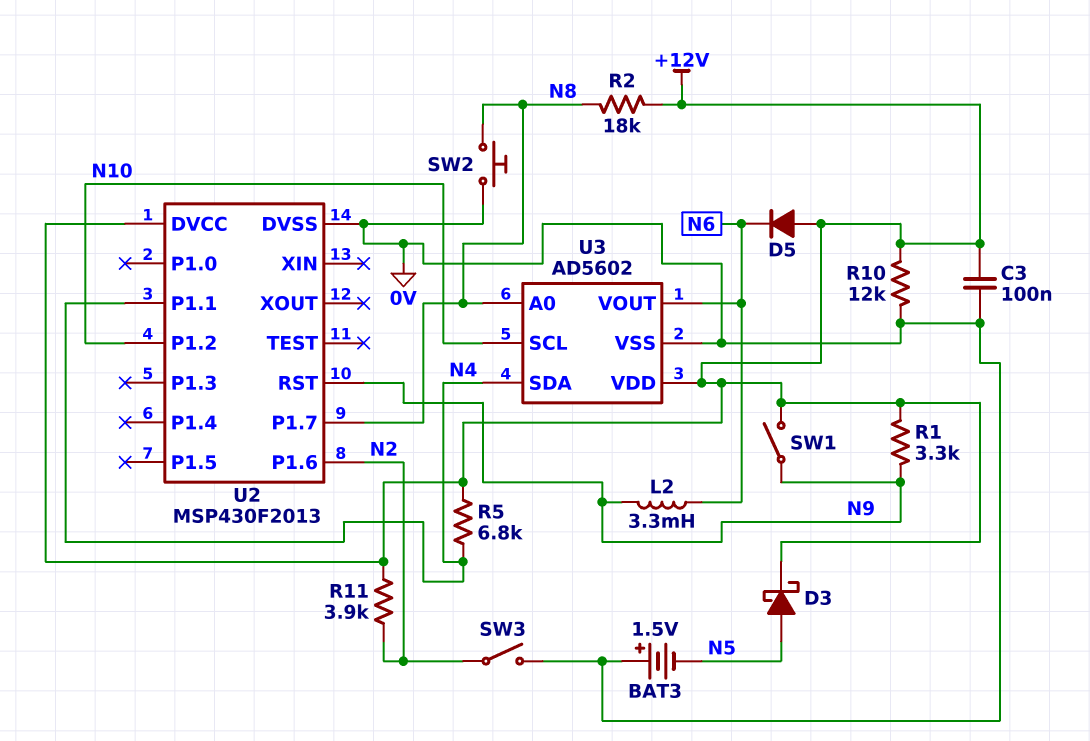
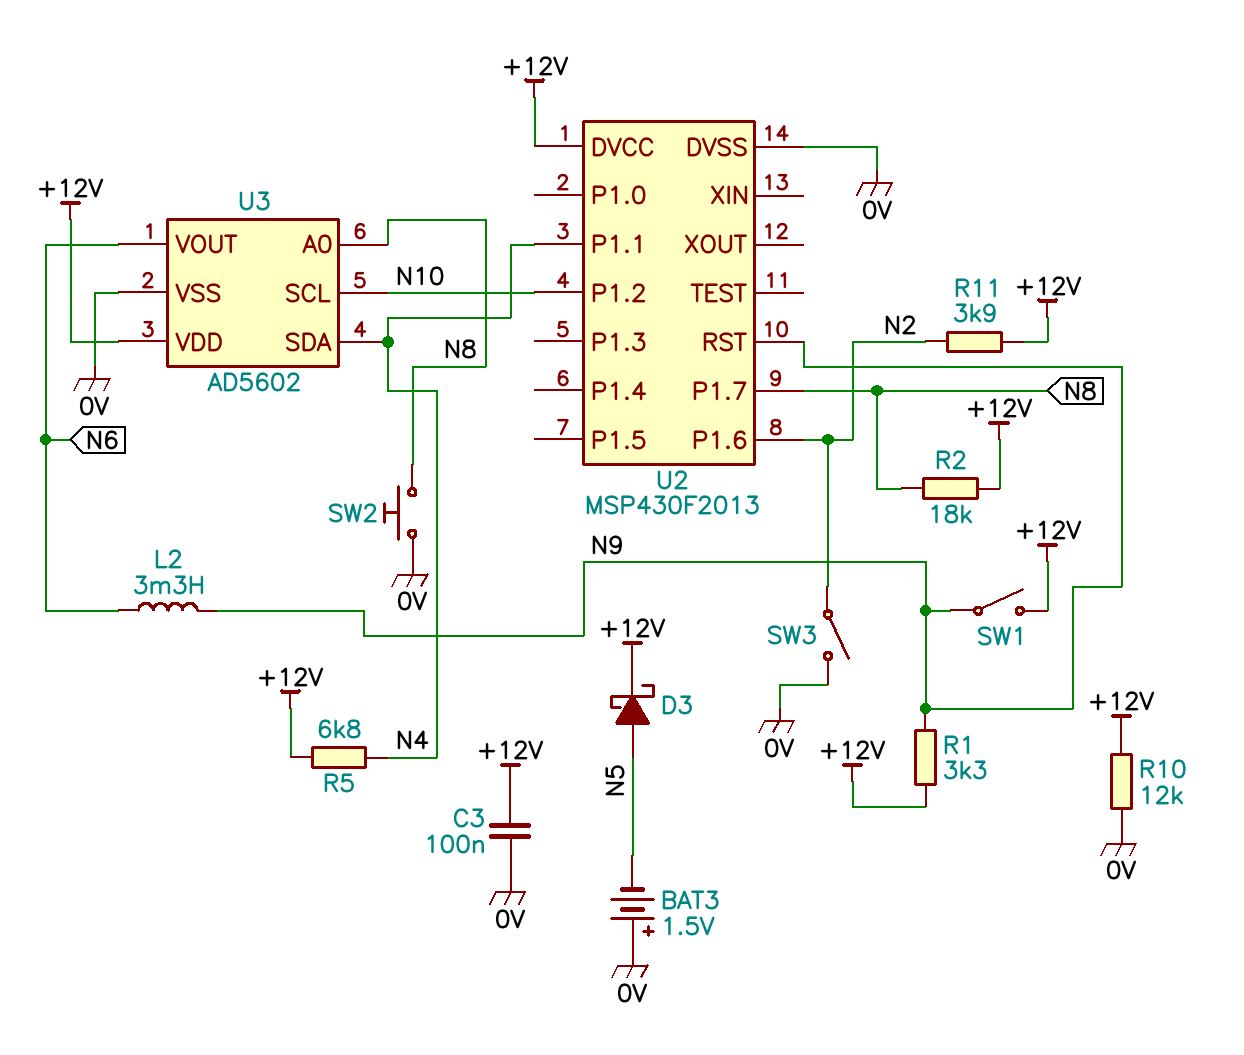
D5: diode (A +12V, K N6) -> none

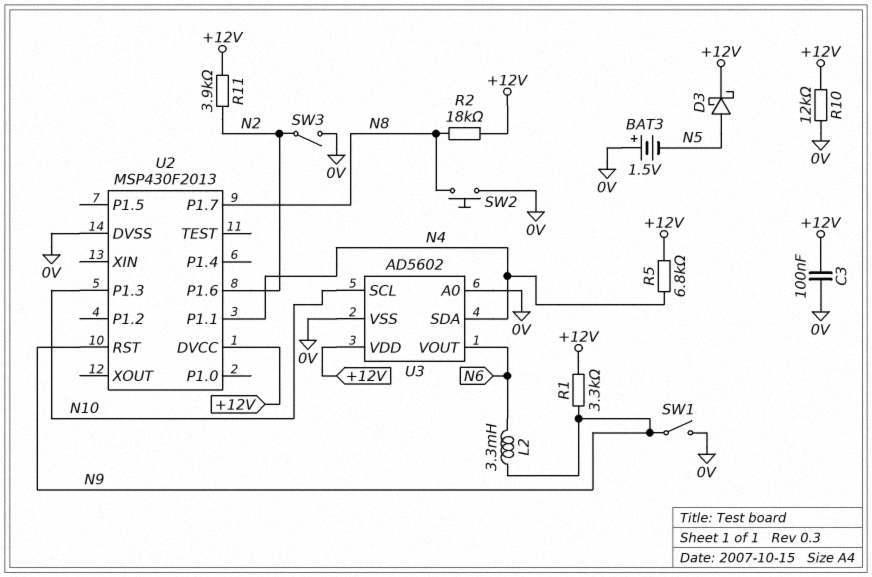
SW1: switch (+12V, N9) -> switch (0V, N9)
U2 pin P1.2: N10 -> none
U2 pin P1.3: none -> N10
U3 pin A0: N8 -> 0V

